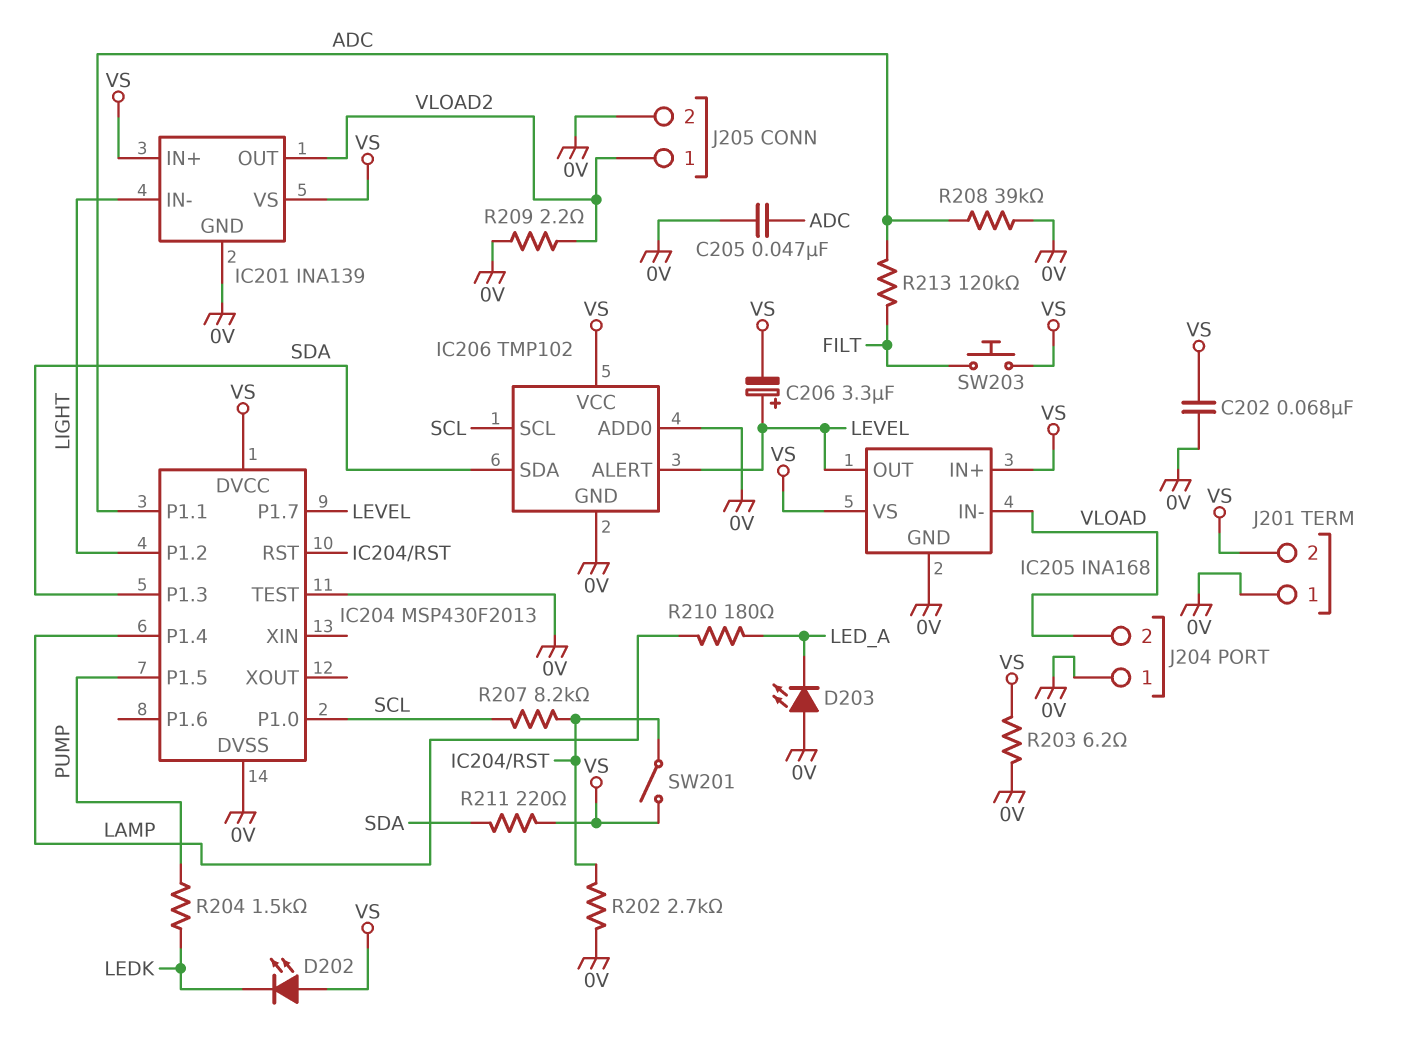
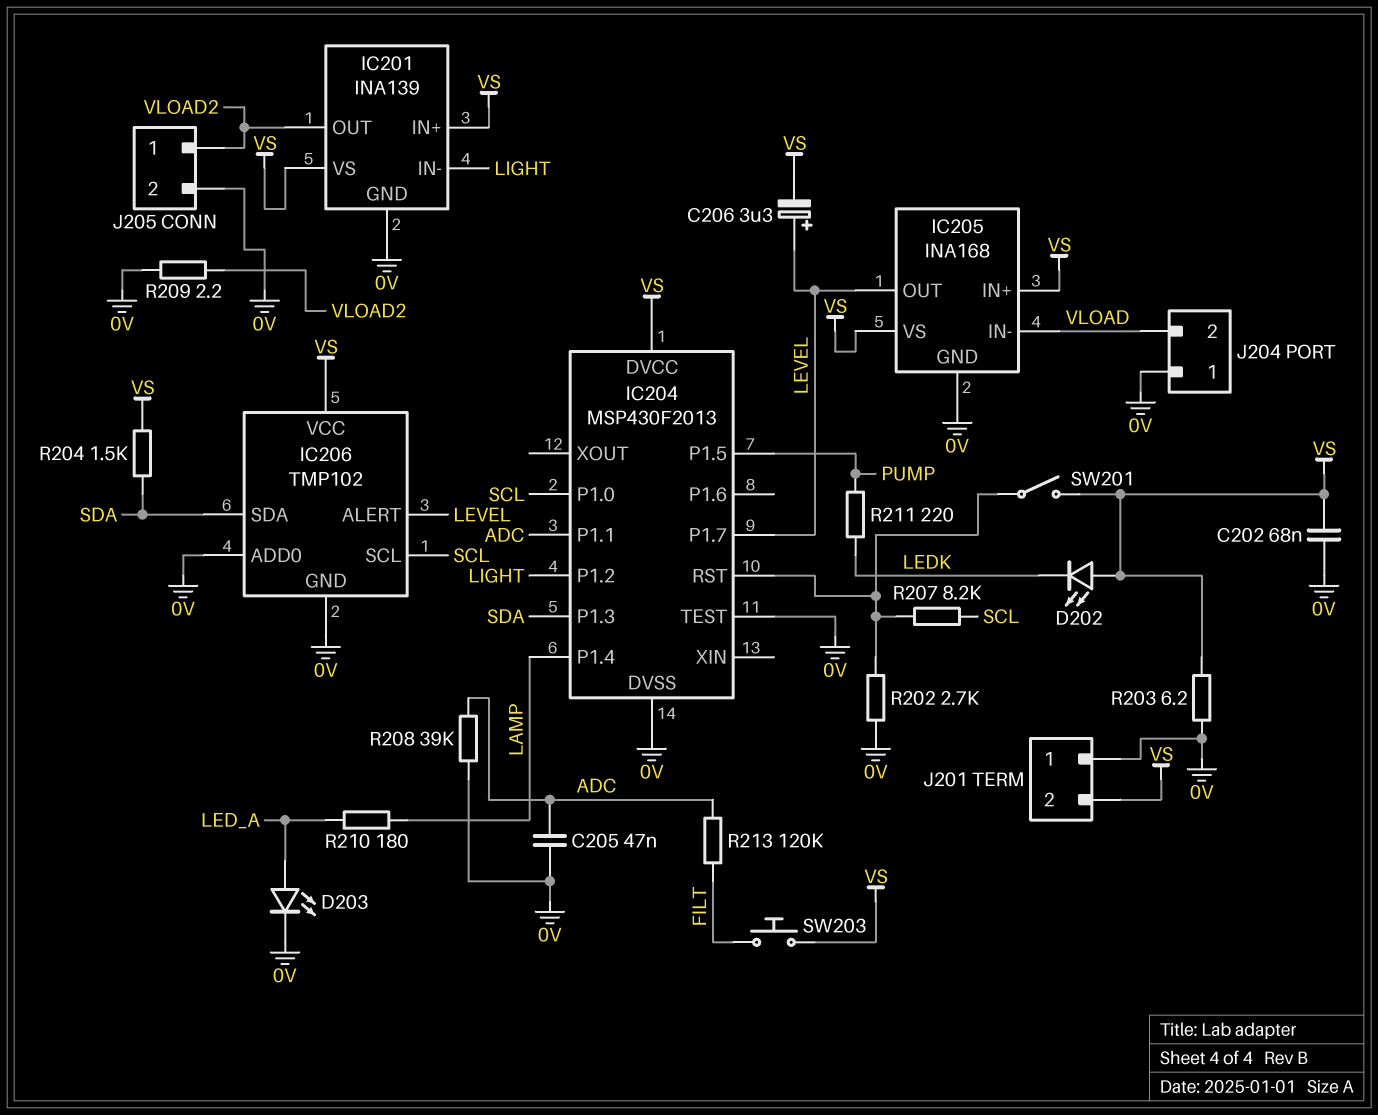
D203: LED (A 0V, K LED_A) -> LED (A LED_A, K 0V)
R204: 1.5k (LEDK, PUMP) -> 1.5k (SDA, VS)
R211: 220 (SDA, VS) -> 220 (LEDK, PUMP)

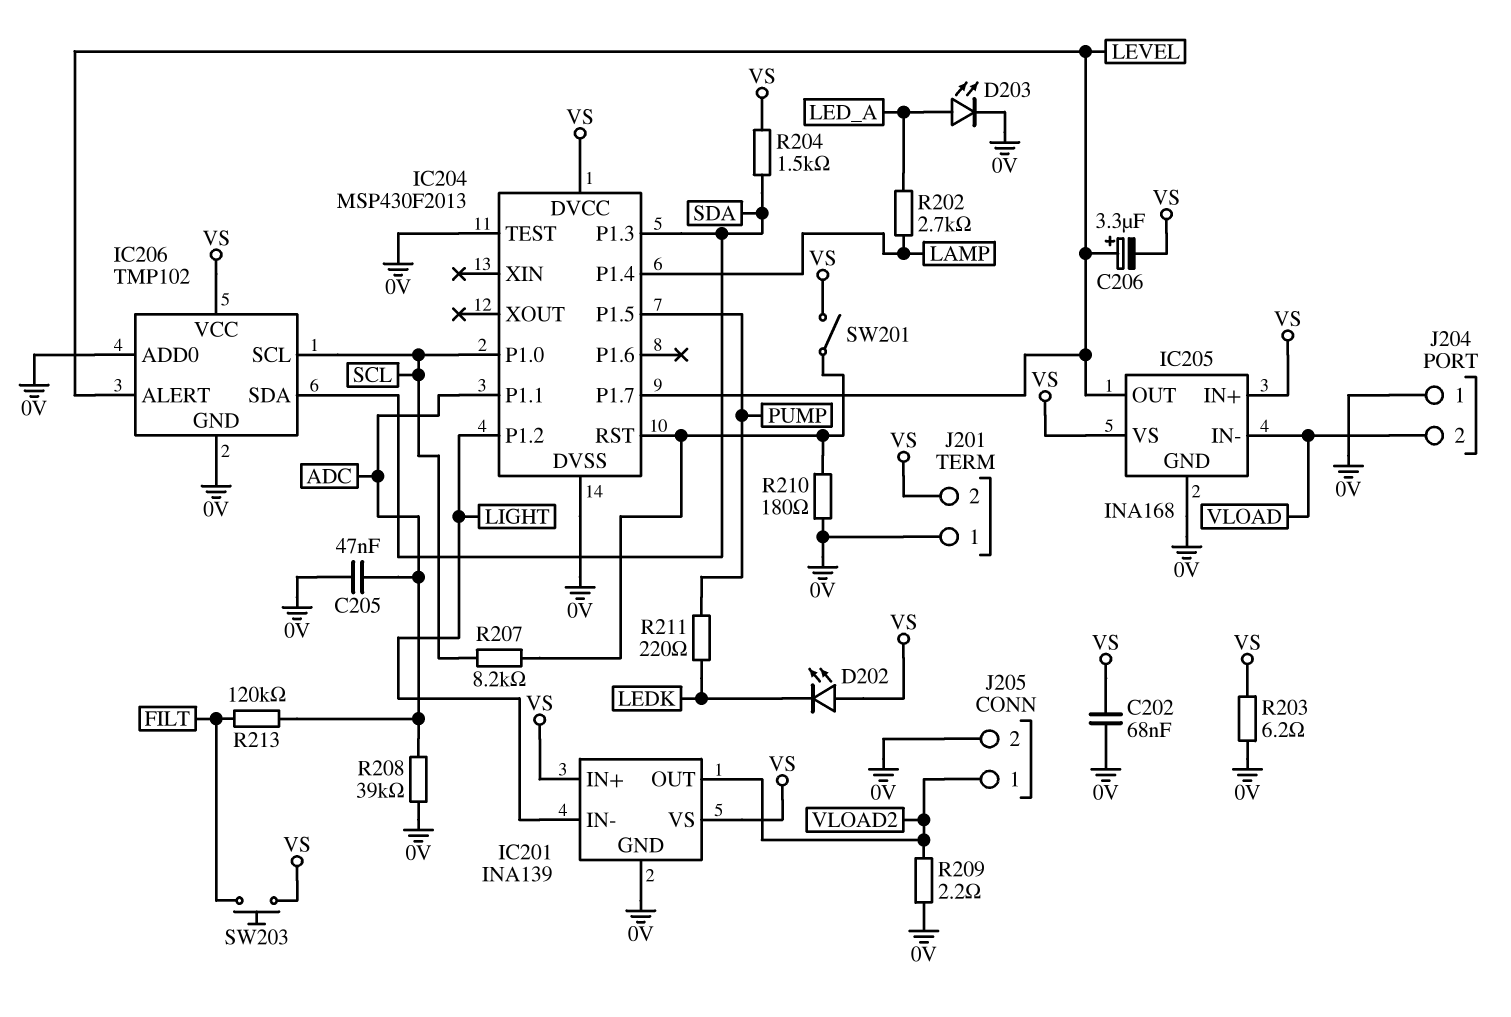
R202: 2.7k (0V, IC204/RST) -> 2.7k (LAMP, LED_A)
R210: 180 (LAMP, LED_A) -> 180 (0V, IC204/RST)

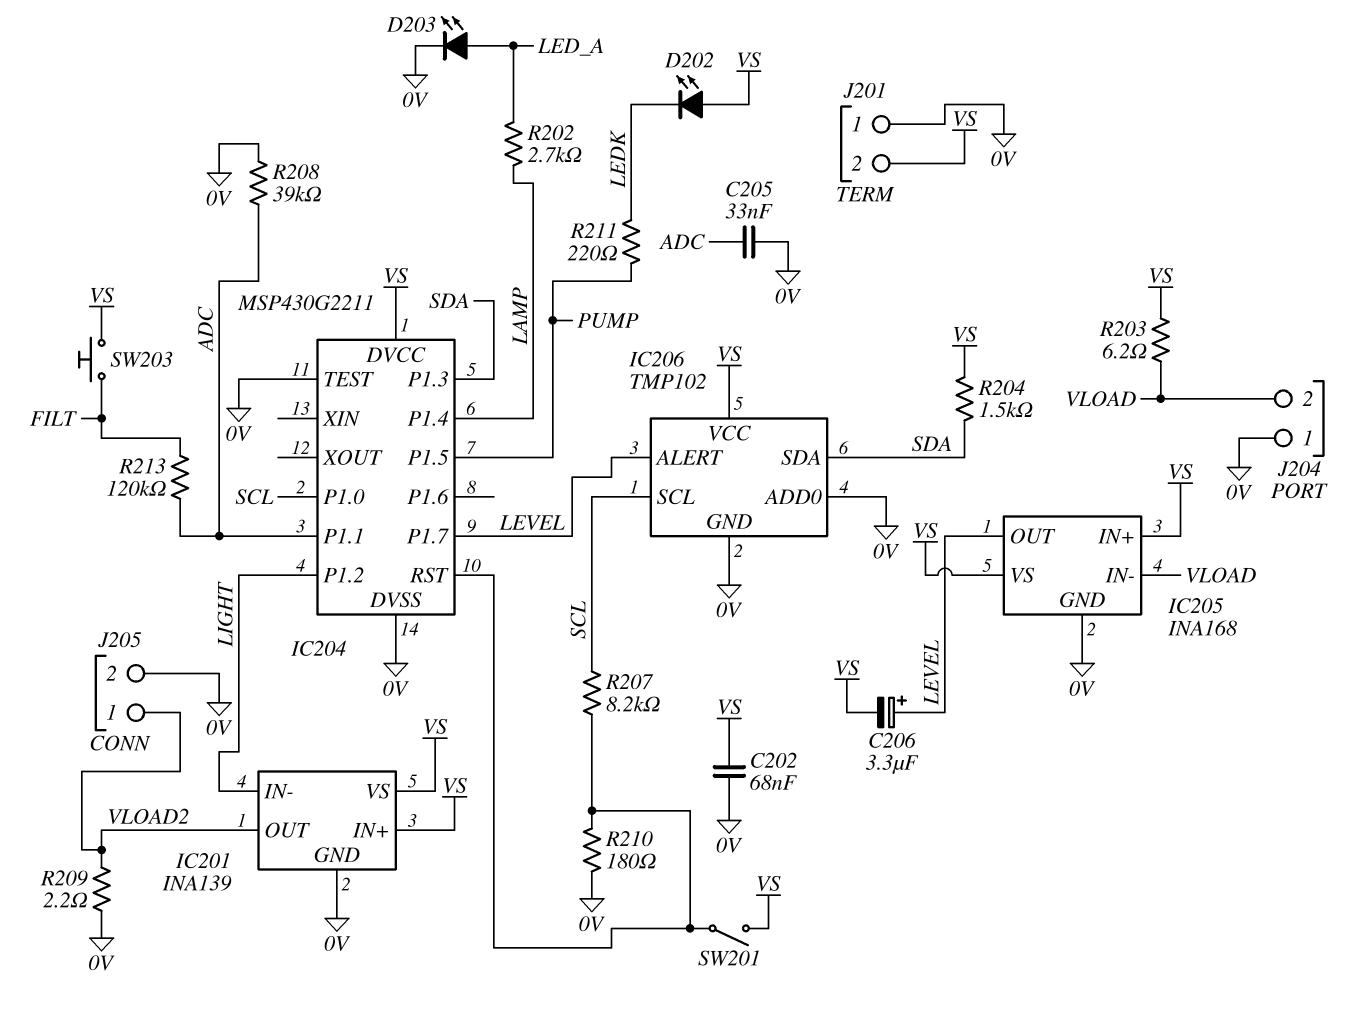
C205: 47nF (0V, ADC) -> 33nF (0V, ADC)
IC204: MSP430F2013 -> MSP430G2211
R203: 6.2 (0V, VS) -> 6.2 (VLOAD, VS)

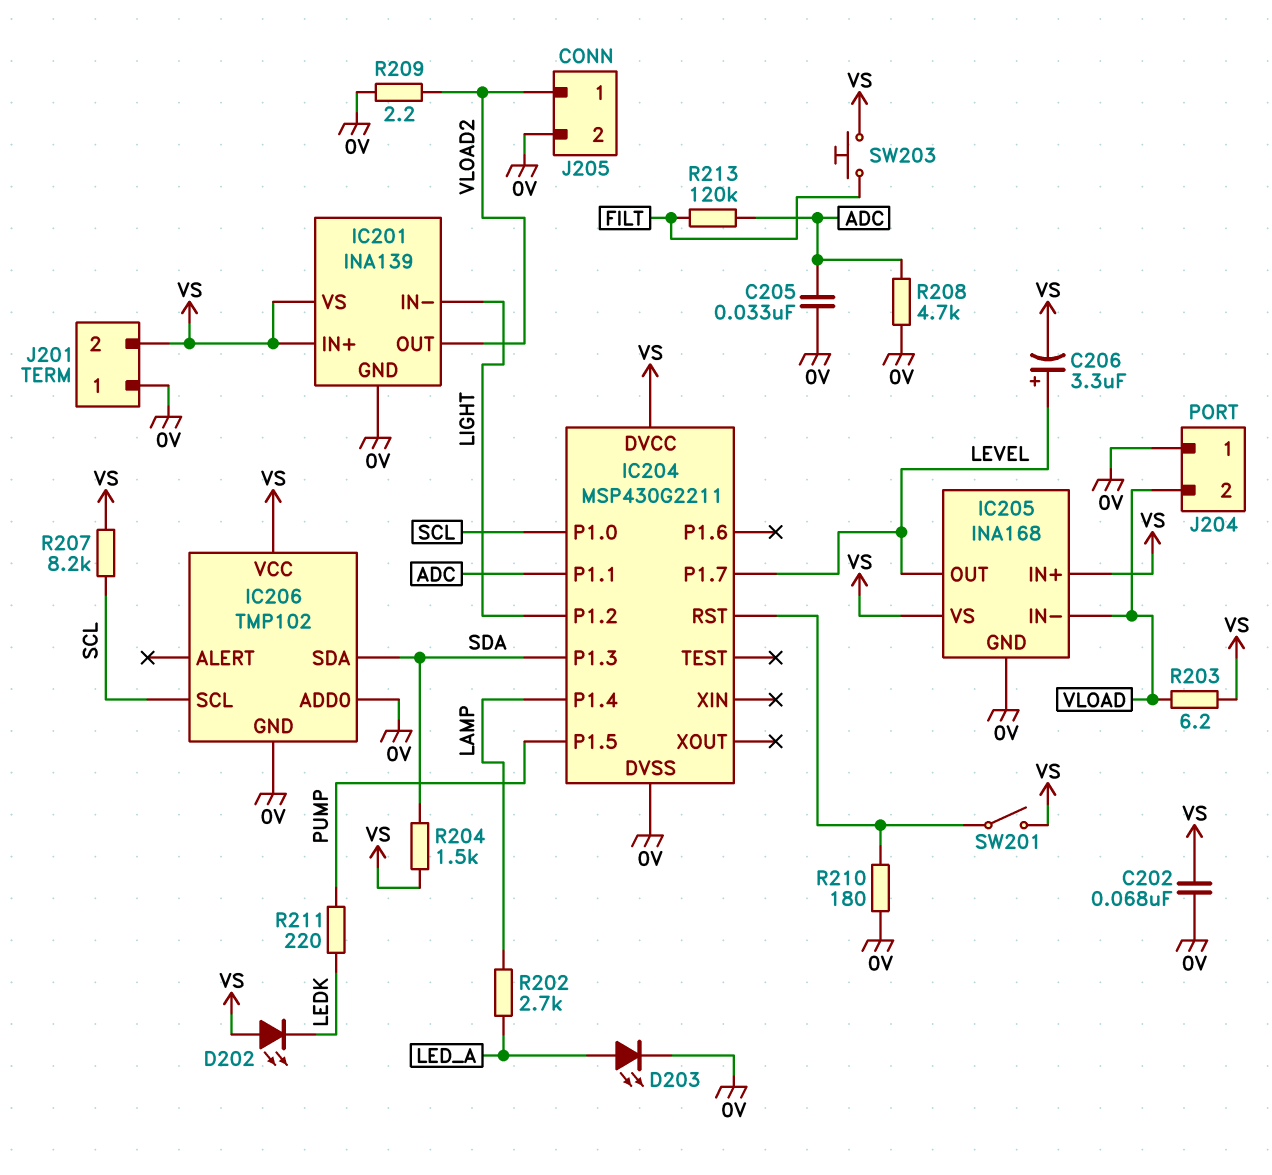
IC204 pin TEST: 0V -> none
IC206 pin ALERT: LEVEL -> none
R207: 8.2k (IC204/RST, SCL) -> 8.2k (SCL, VS)
R208: 39k (0V, ADC) -> 4.7k (0V, ADC)

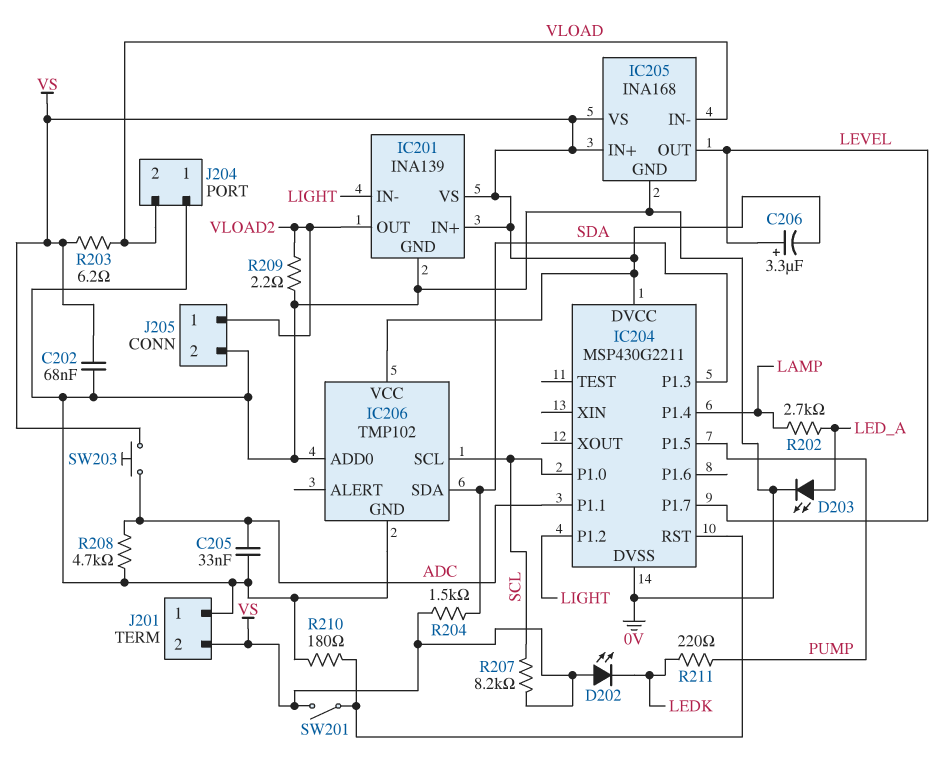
R213: 120k (ADC, FILT) -> none
SW203: button (FILT, VS) -> button (ADC, VS)

